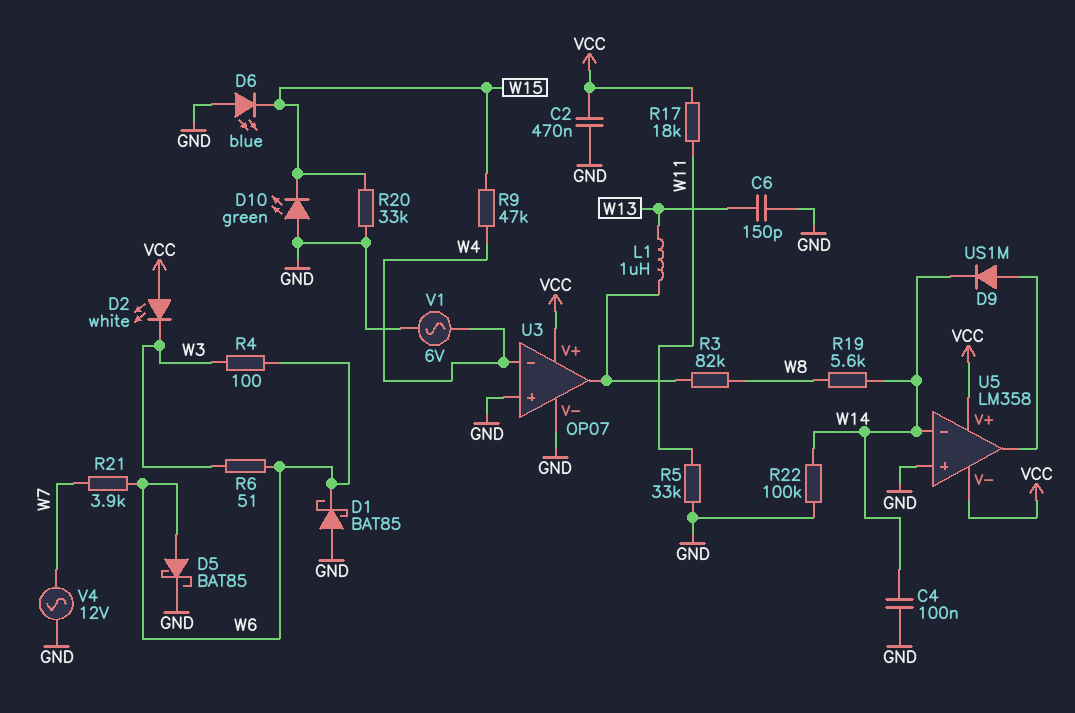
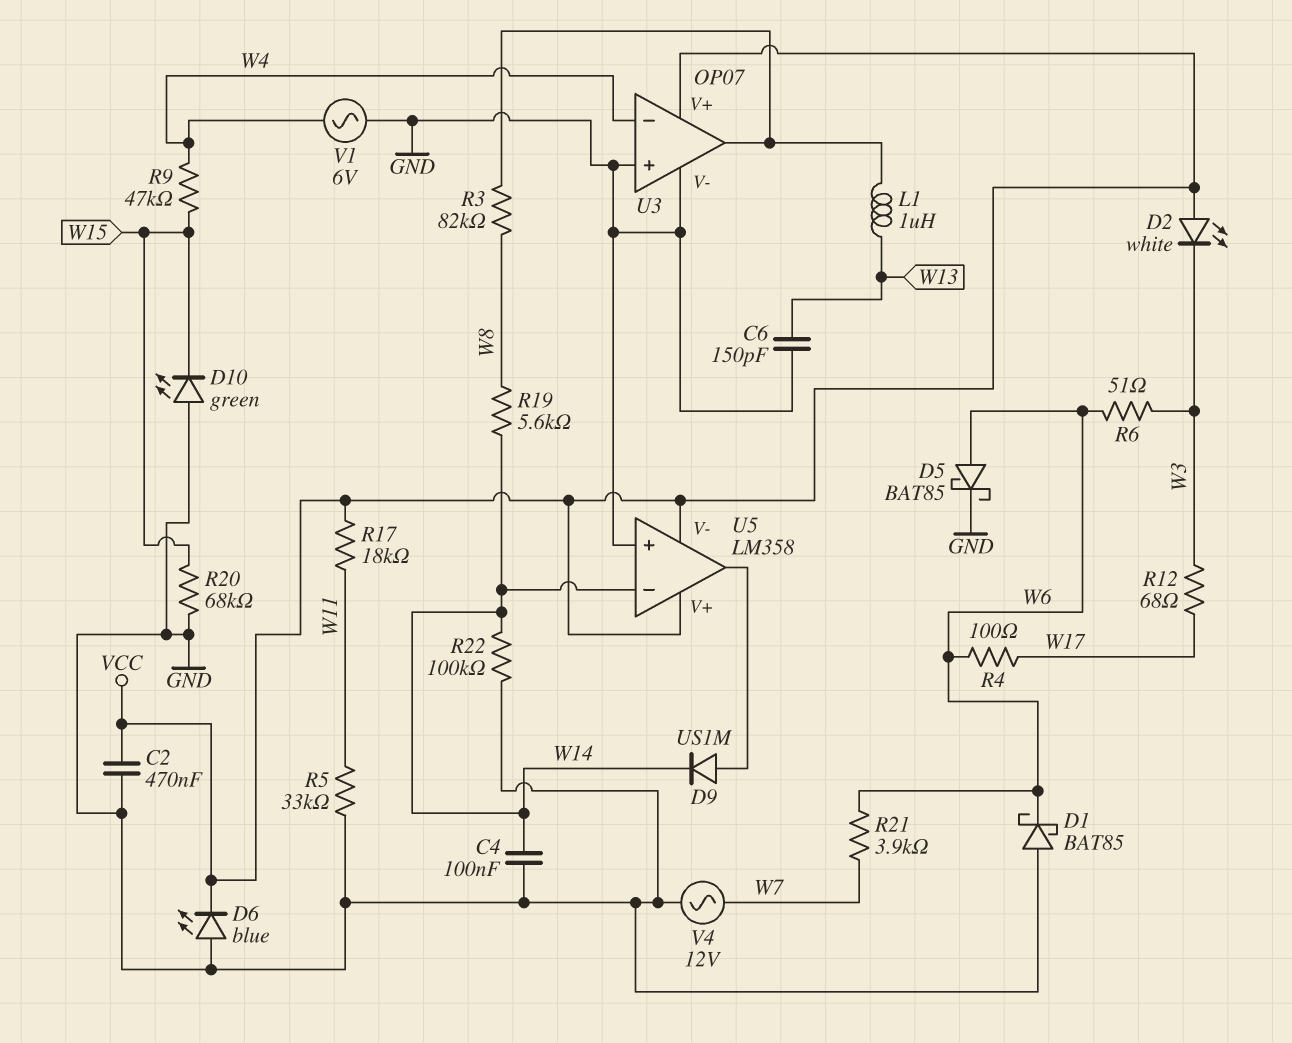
D6: LED blue (A GND, K W15) -> LED blue (A GND, K VCC)
R4: 100 (W3, W6) -> 100 (W6, W17)
R12: none -> 68 (W3, W17)
R20: 33k (GND, W15) -> 68k (GND, W15)

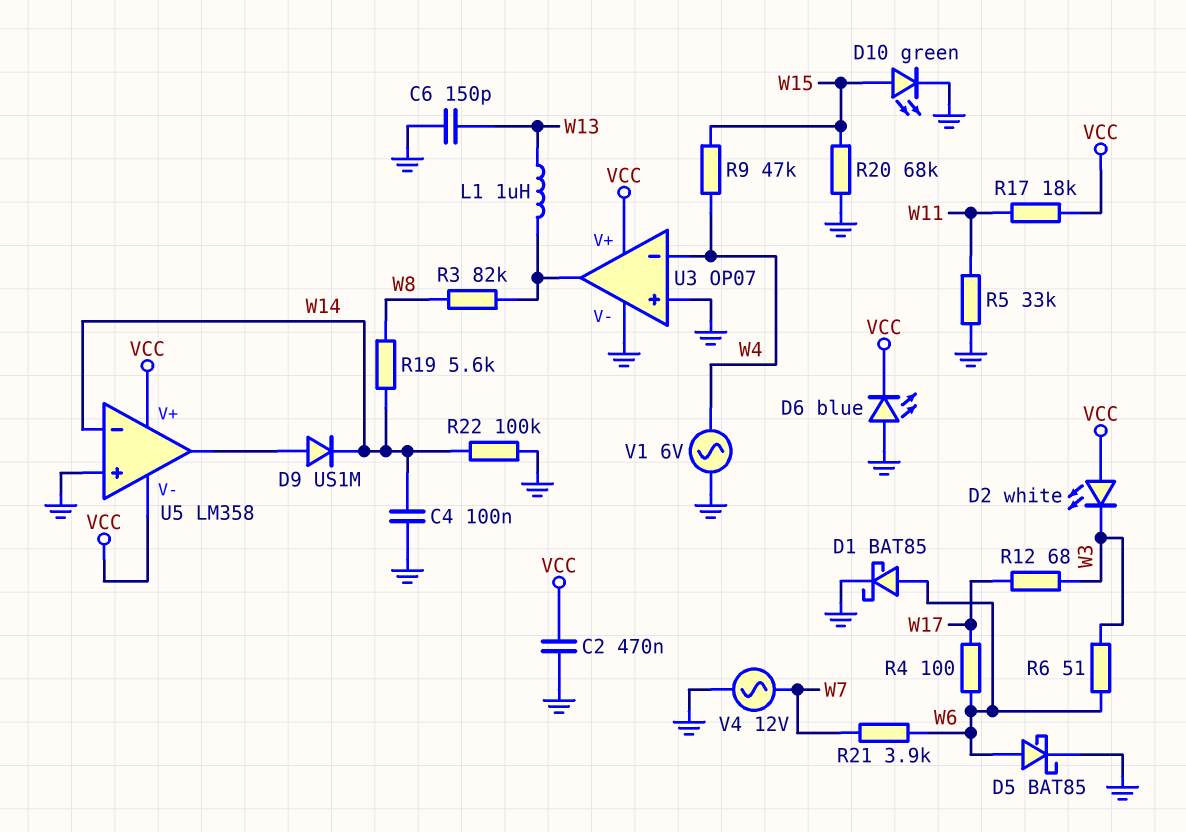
D1: schottky BAT85 (A GND, K W6) -> schottky BAT85 (A W6, K GND)
D10: LED green (A GND, K W15) -> LED green (A W15, K GND)

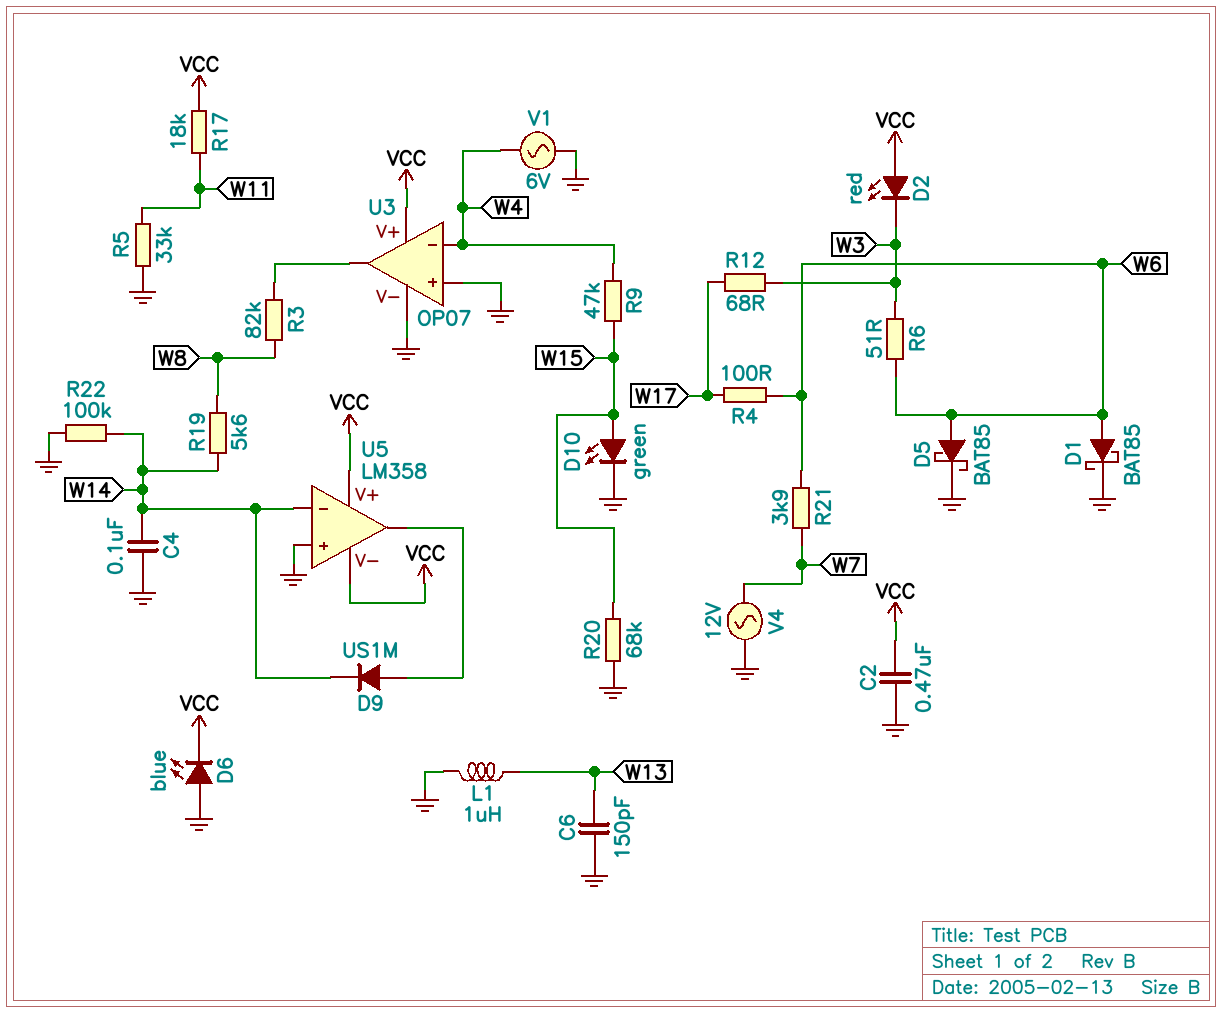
D2: LED white (A VCC, K W3) -> LED red (A VCC, K W3)
L1: 1uH (U3/out, W13) -> 1uH (GND, W13)

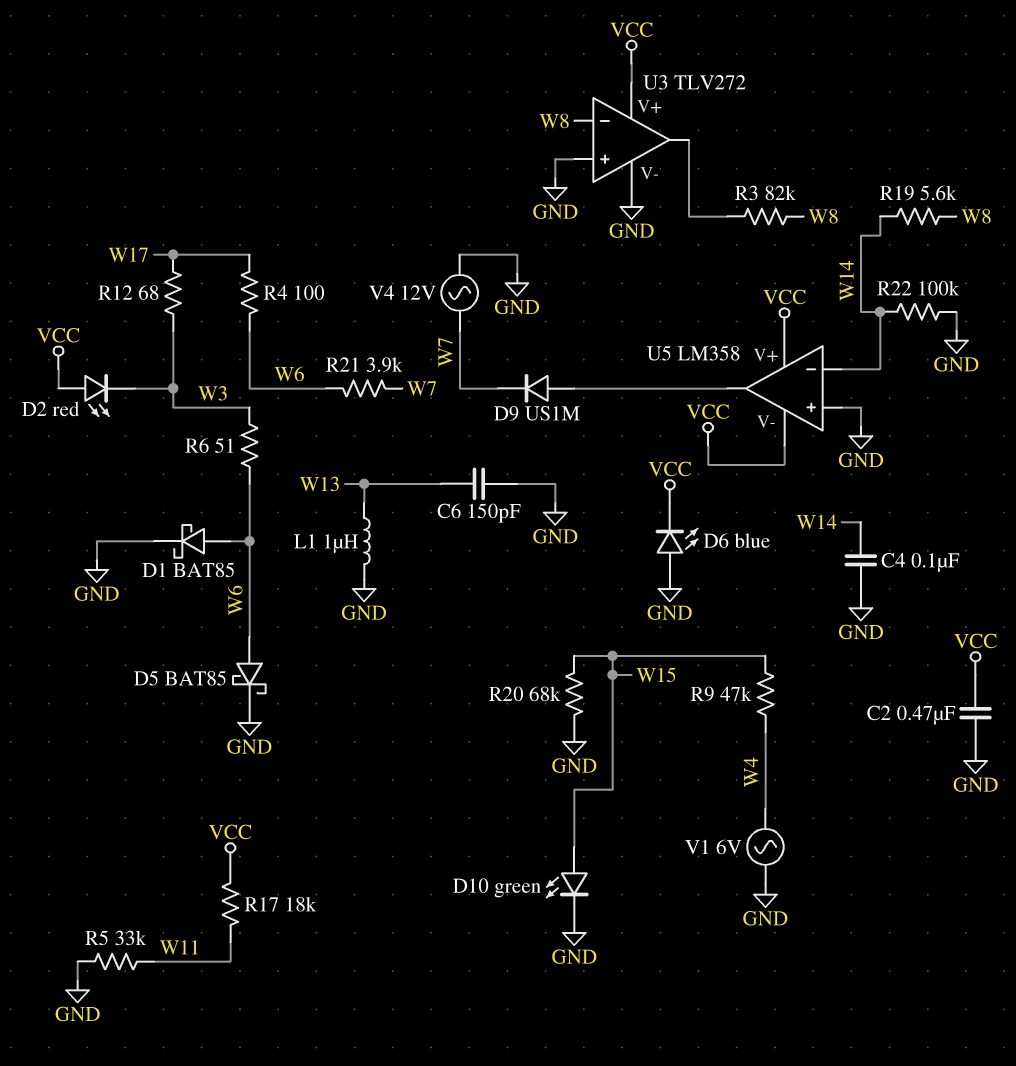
D9: diode US1M (A U5/out, K W14) -> diode US1M (A U5/out, K W7)
U3: OP07 -> TLV272
U3 pin in-: W4 -> W8

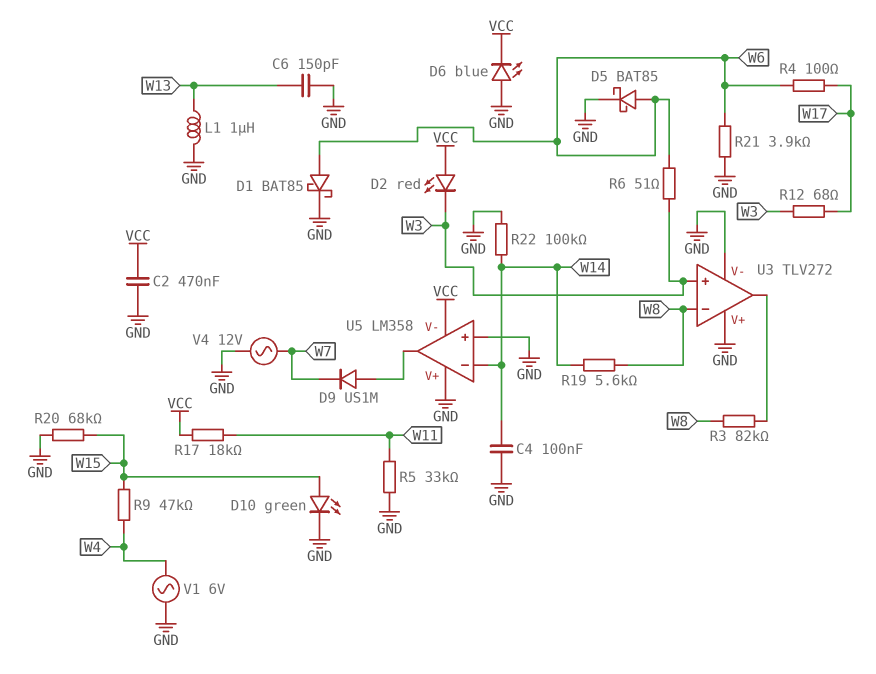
R21: 3.9k (W6, W7) -> 3.9k (GND, W6)
U3 pin V+: VCC -> GND
U3 pin in+: GND -> W3
U5 pin V+: VCC -> GND

